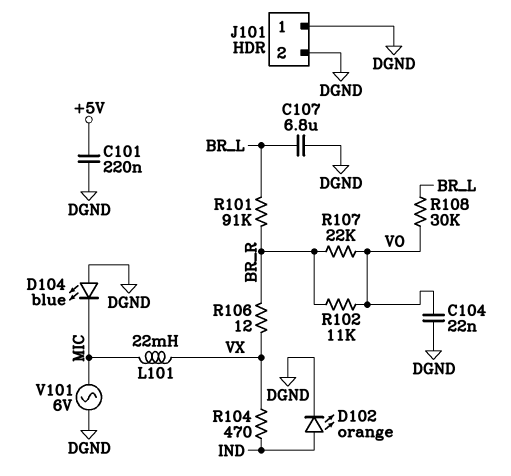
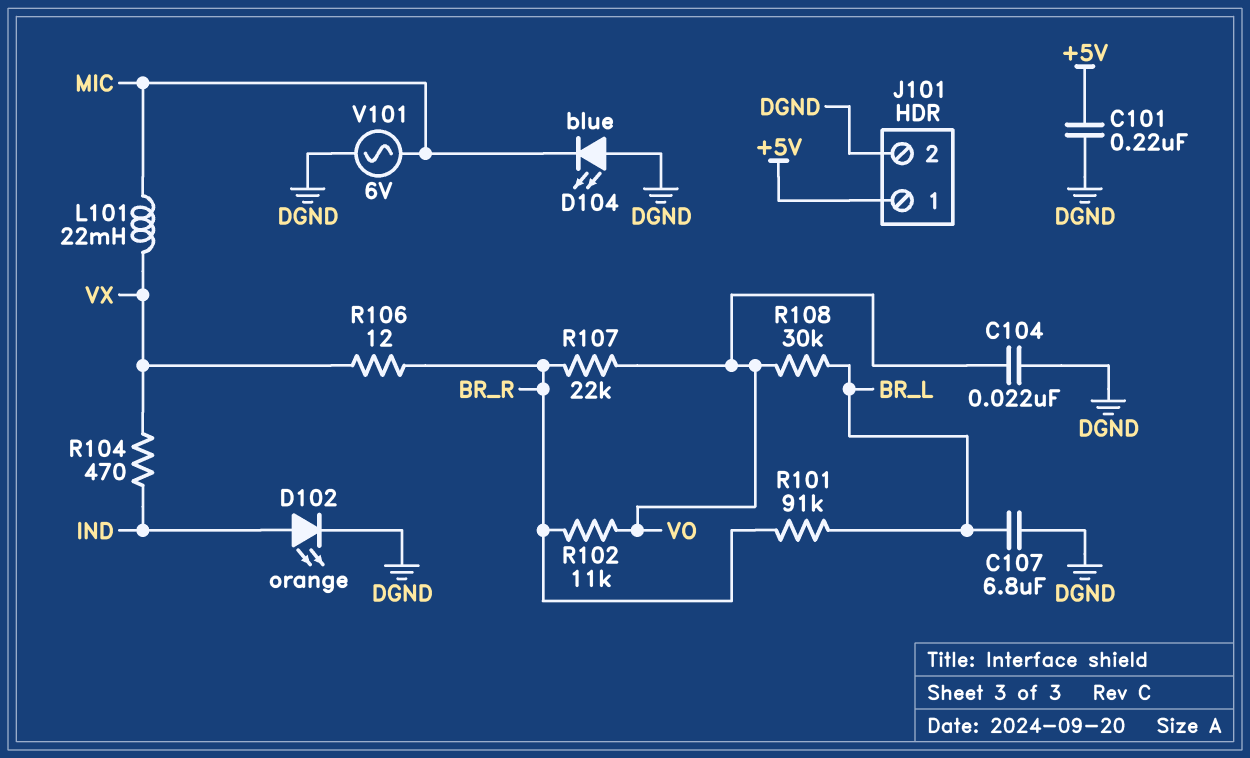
J101 pin 1: DGND -> +5V

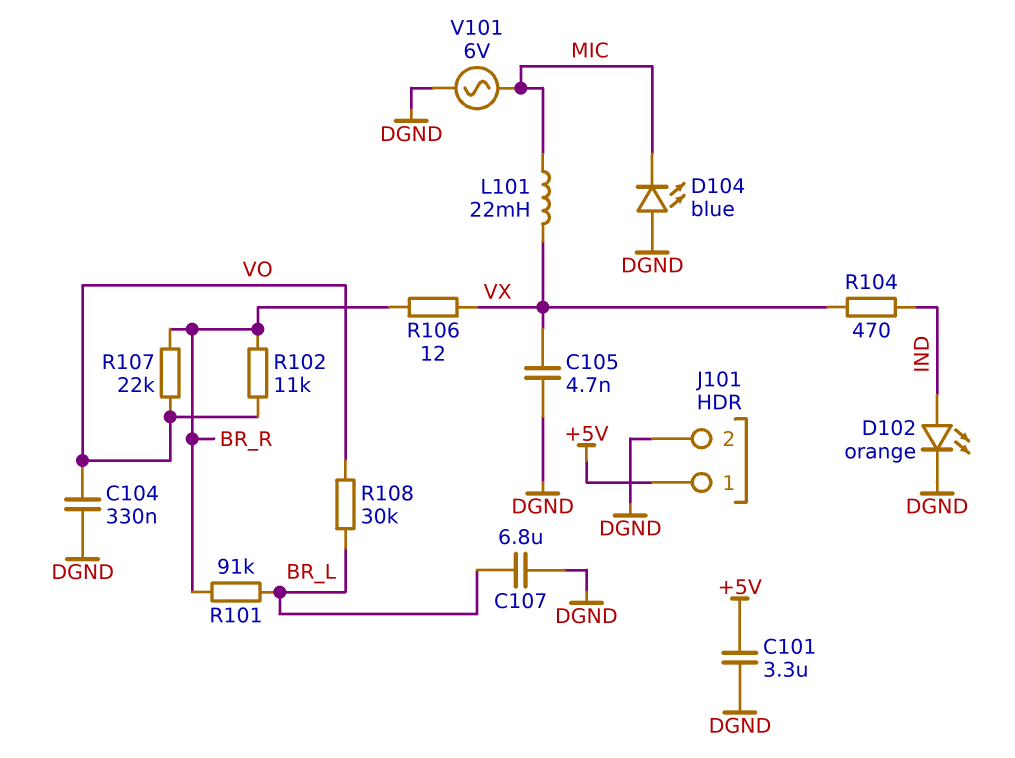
C101: 220nF (+5V, DGND) -> 3.3uF (+5V, DGND)
C104: 22nF (DGND, VO) -> 330nF (DGND, VO)
C105: none -> 4.7nF (DGND, VX)

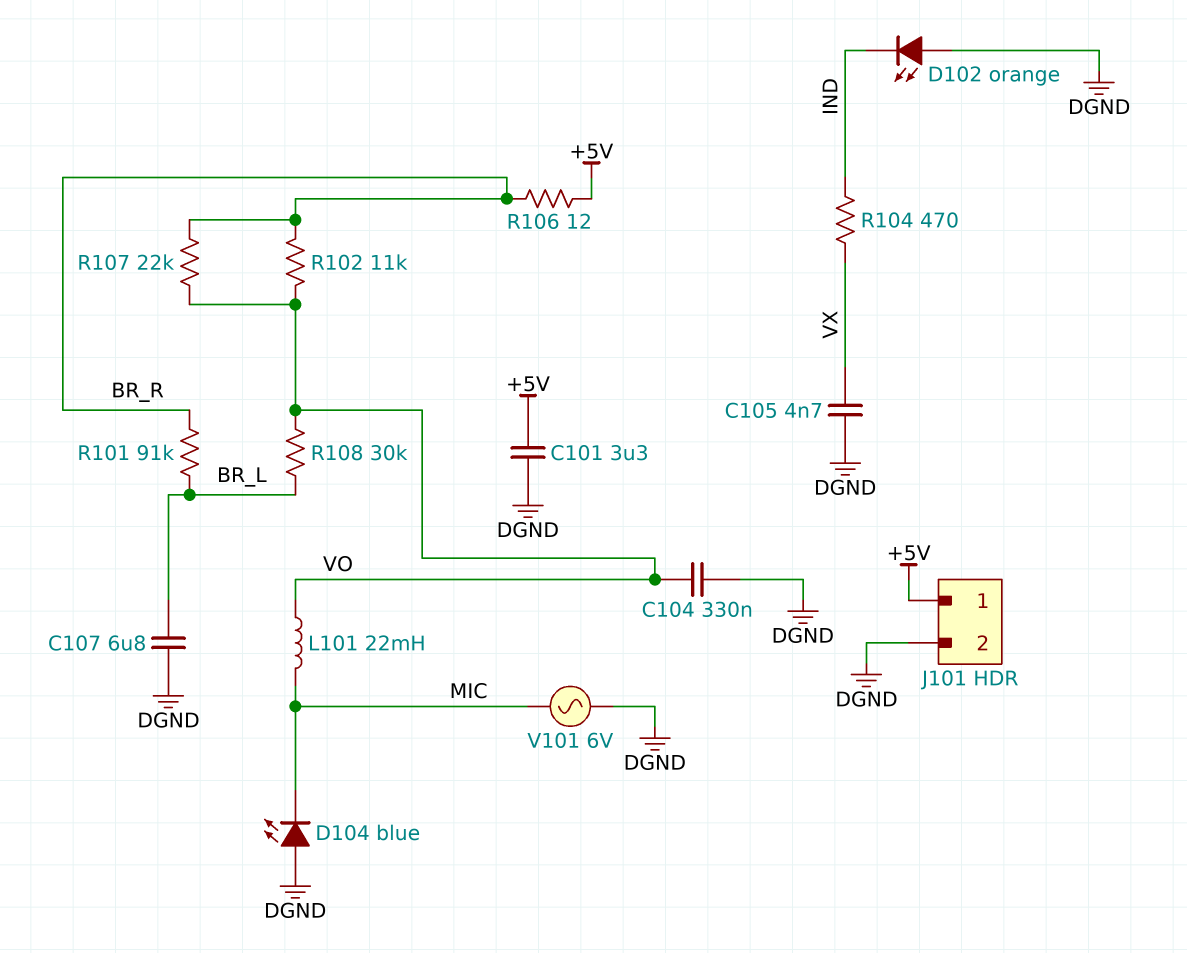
D102: LED orange (A IND, K DGND) -> LED orange (A DGND, K IND)
L101: 22mH (MIC, VX) -> 22mH (MIC, VO)
R106: 12 (BR_R, VX) -> 12 (+5V, BR_R)

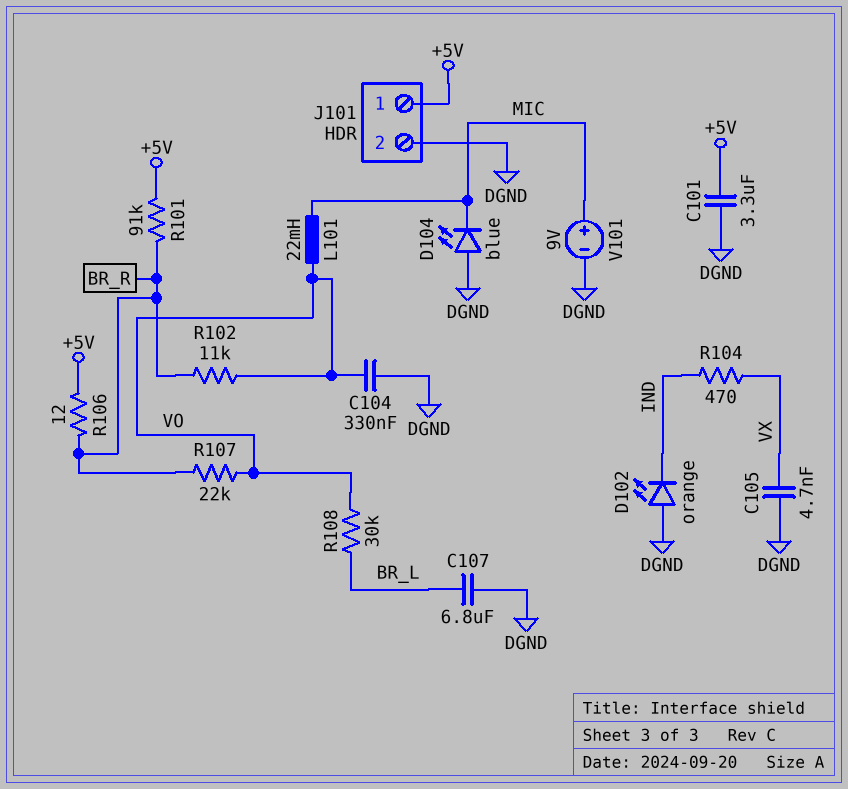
R101: 91k (BR_L, BR_R) -> 91k (+5V, BR_R)
V101: AC 6V (DGND, MIC) -> 9V (plus MIC, minus DGND)

